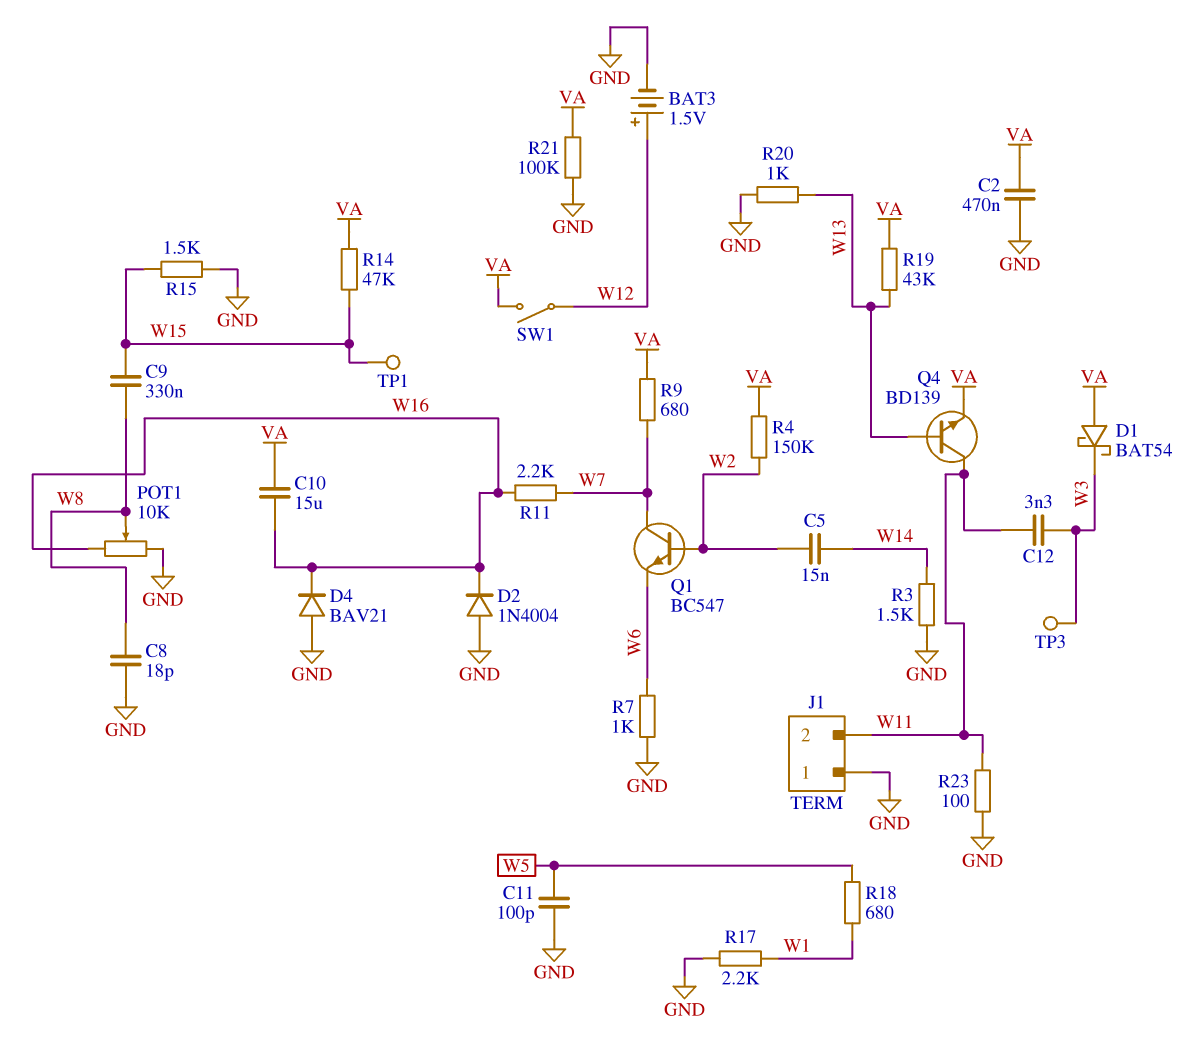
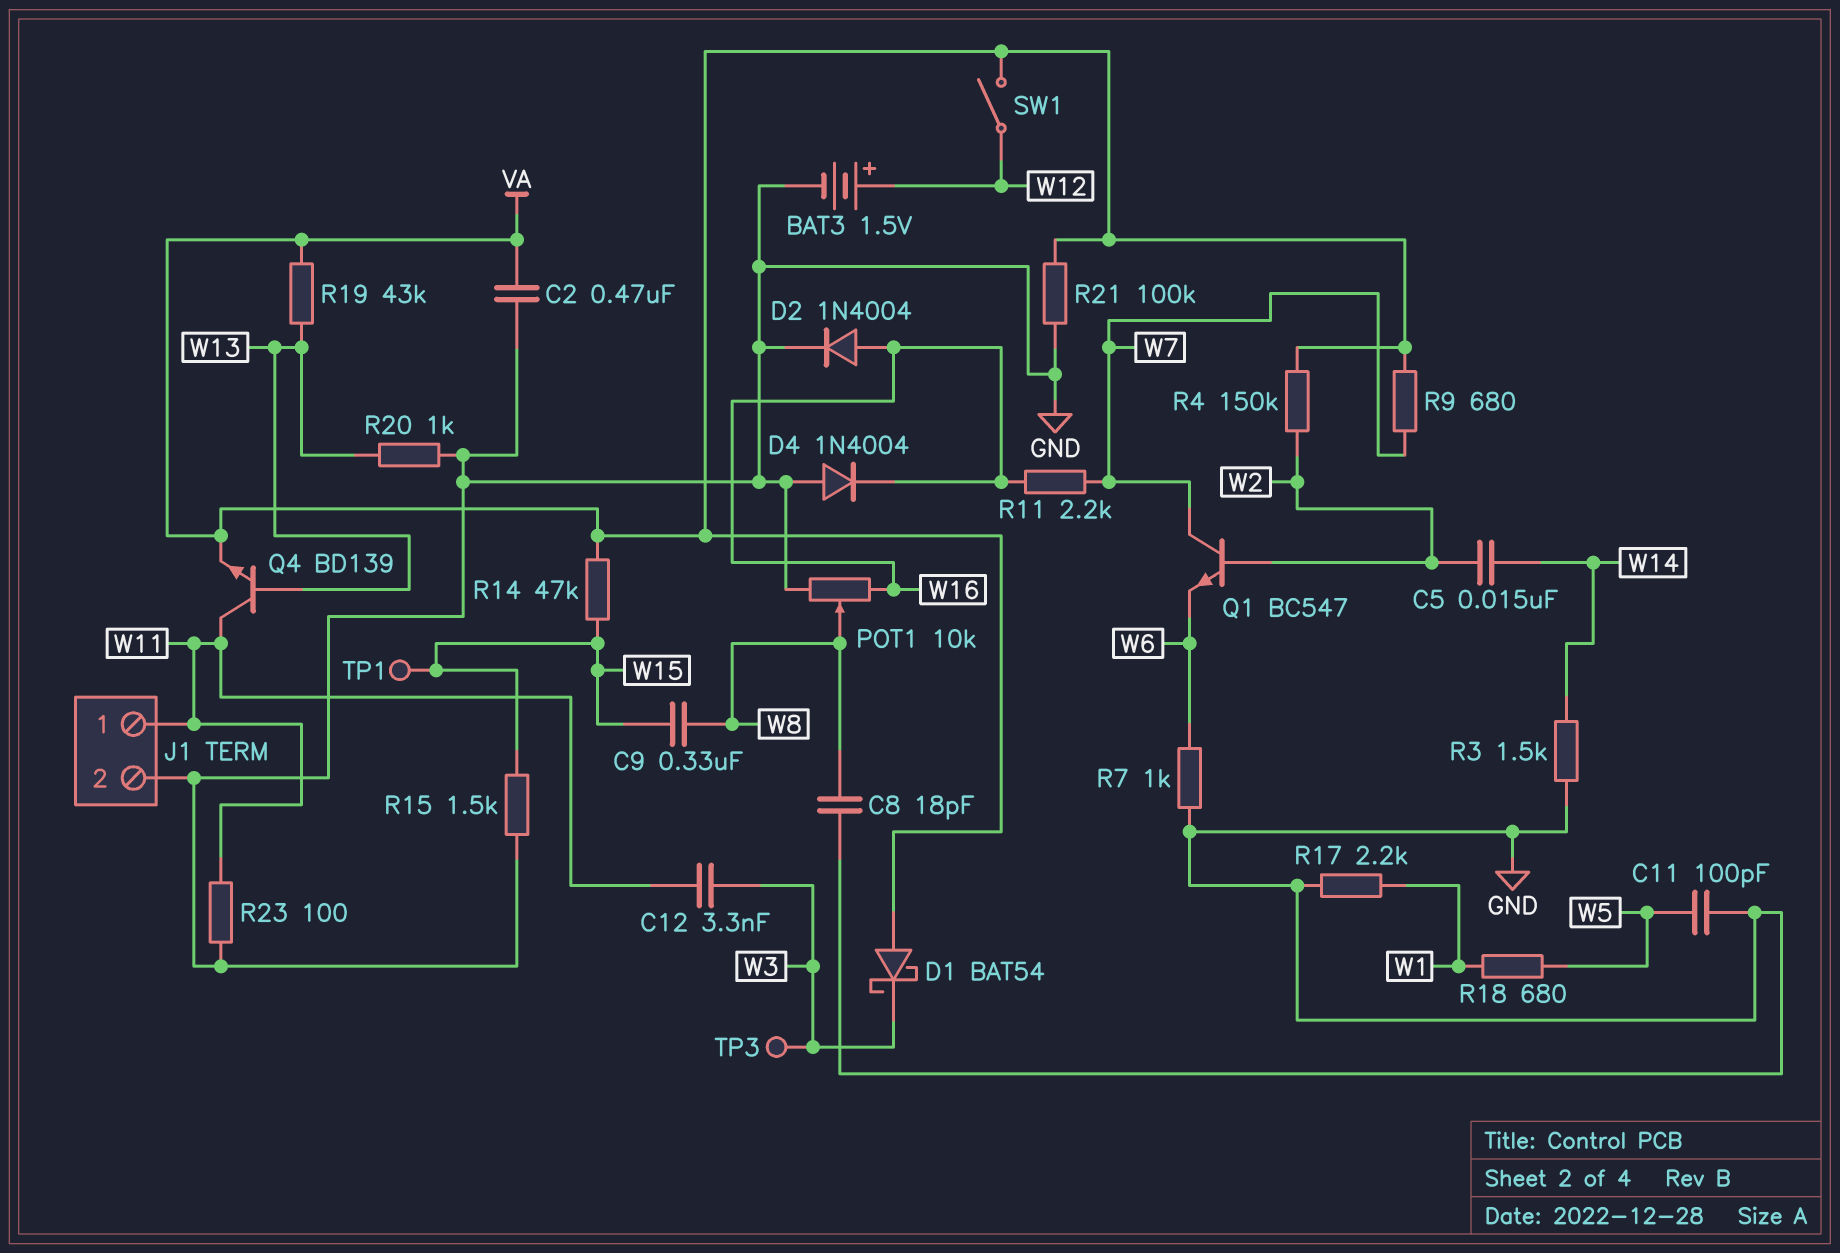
C10: 15uF (VA, W16) -> none
D2: diode 1N4004 (A GND, K W16) -> diode 1N4004 (A W16, K GND)
D4: diode BAV21 (A GND, K W16) -> diode 1N4004 (A GND, K W16)
J1 pin 1: GND -> W11
J1 pin 2: W11 -> GND

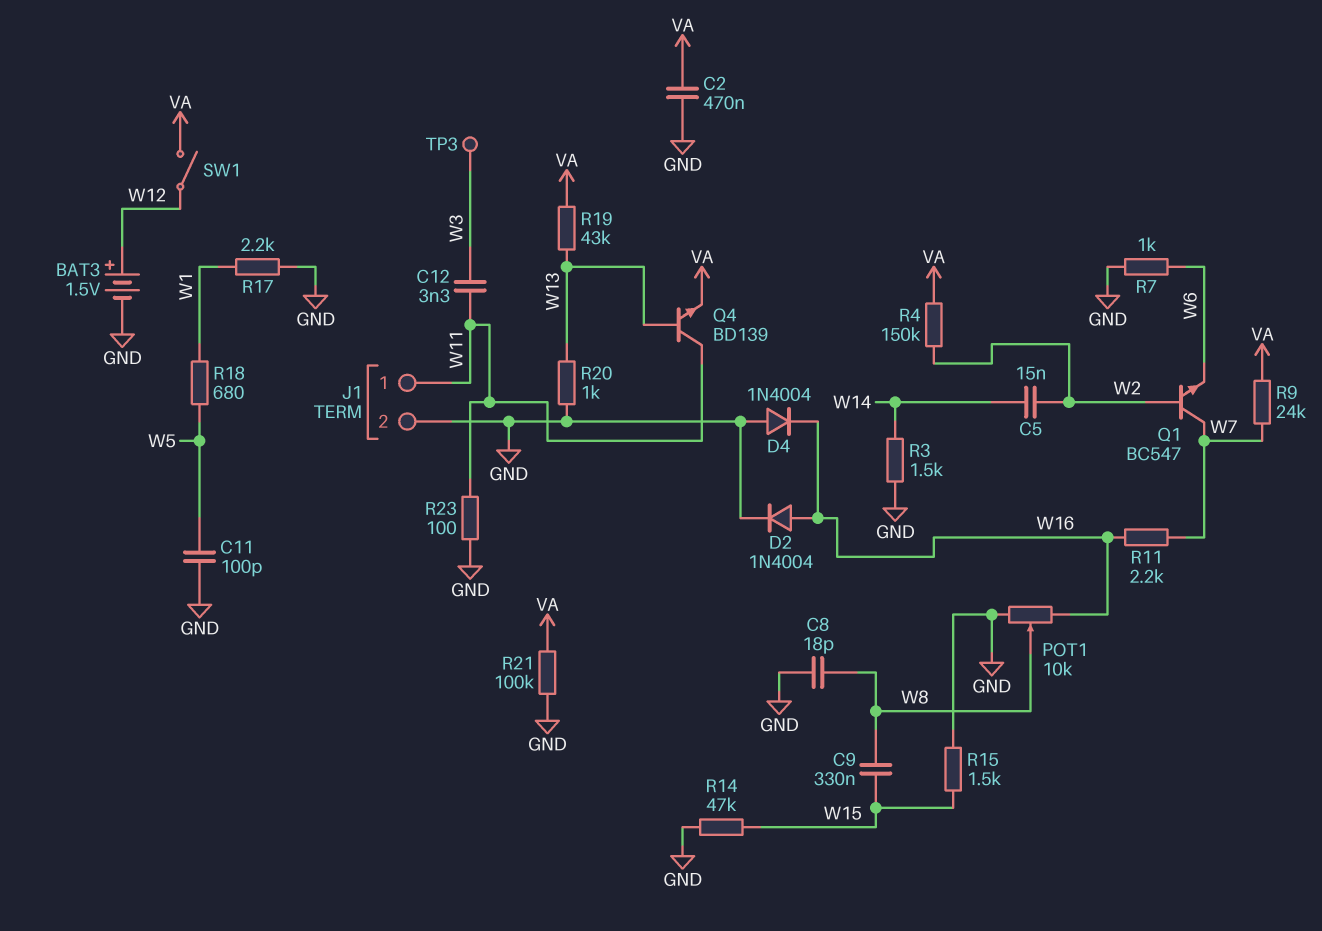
D1: schottky BAT54 (A VA, K W3) -> none
R9: 680 (VA, W7) -> 24k (VA, W7)
R14: 47k (VA, W15) -> 47k (GND, W15)
TP1: test point (W15) -> none

